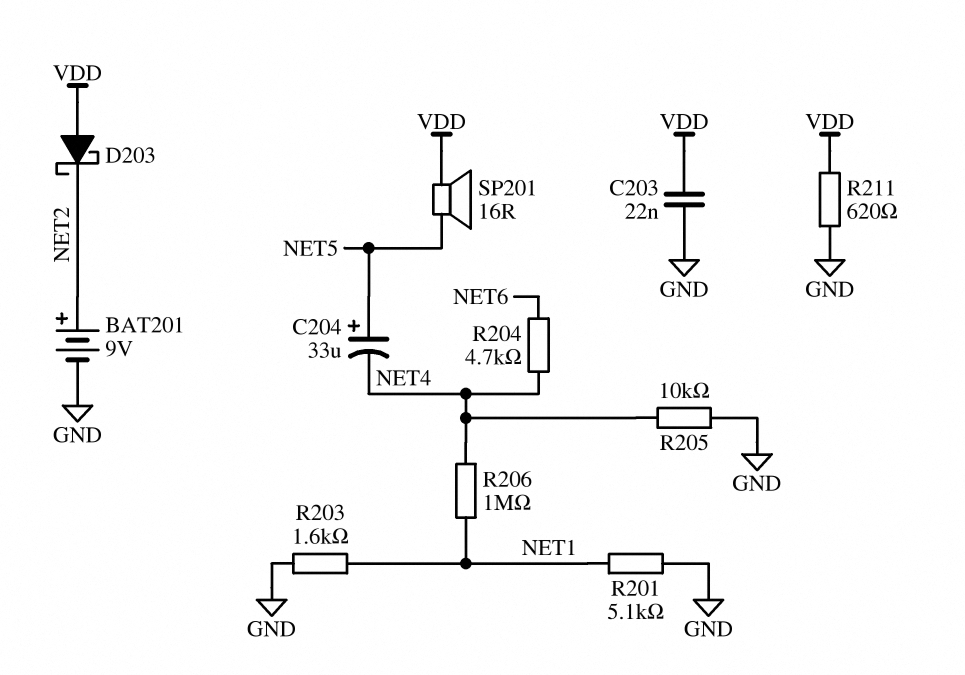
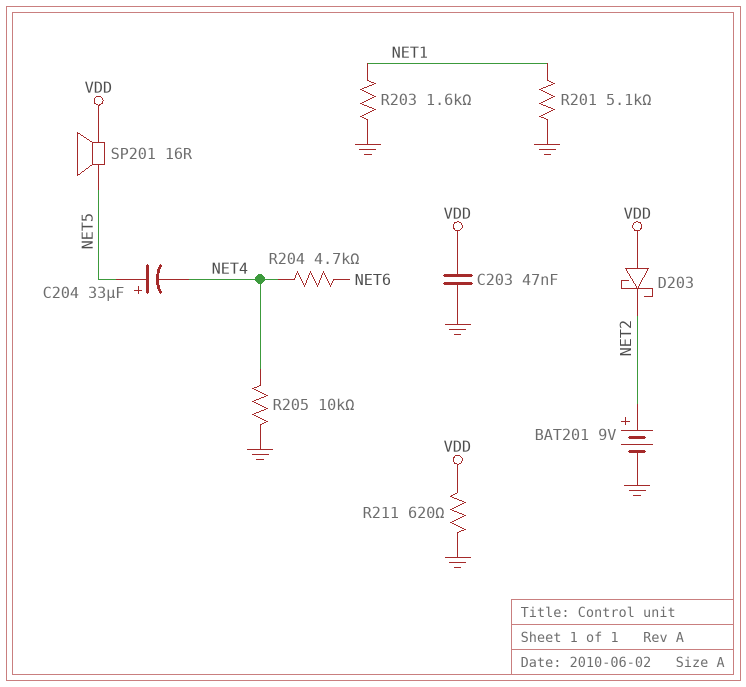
C203: 22nF (GND, VDD) -> 47nF (GND, VDD)
R206: 1M (NET1, NET4) -> none

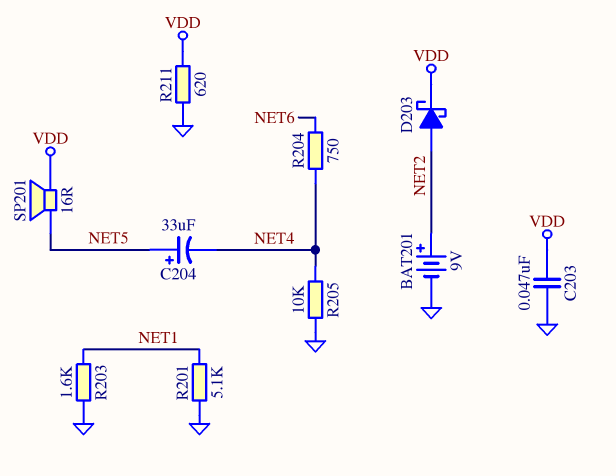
D203: schottky (A VDD, K NET2) -> schottky (A NET2, K VDD)
R204: 4.7k (NET4, NET6) -> 750 (NET4, NET6)

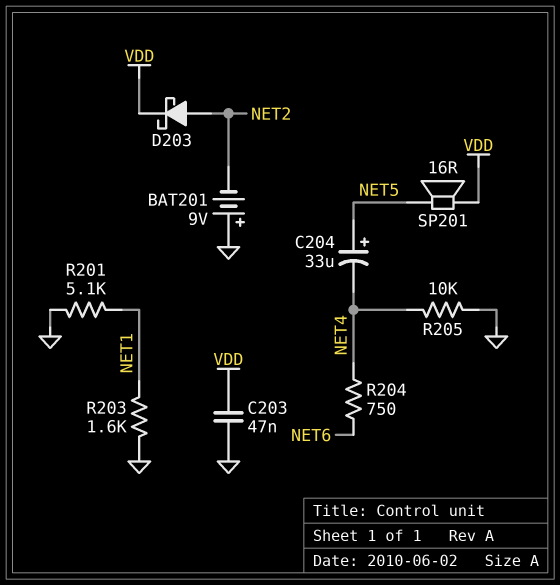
BAT201: 9V (plus NET2, minus GND) -> 9V (plus GND, minus NET2)
R211: 620 (GND, VDD) -> none

